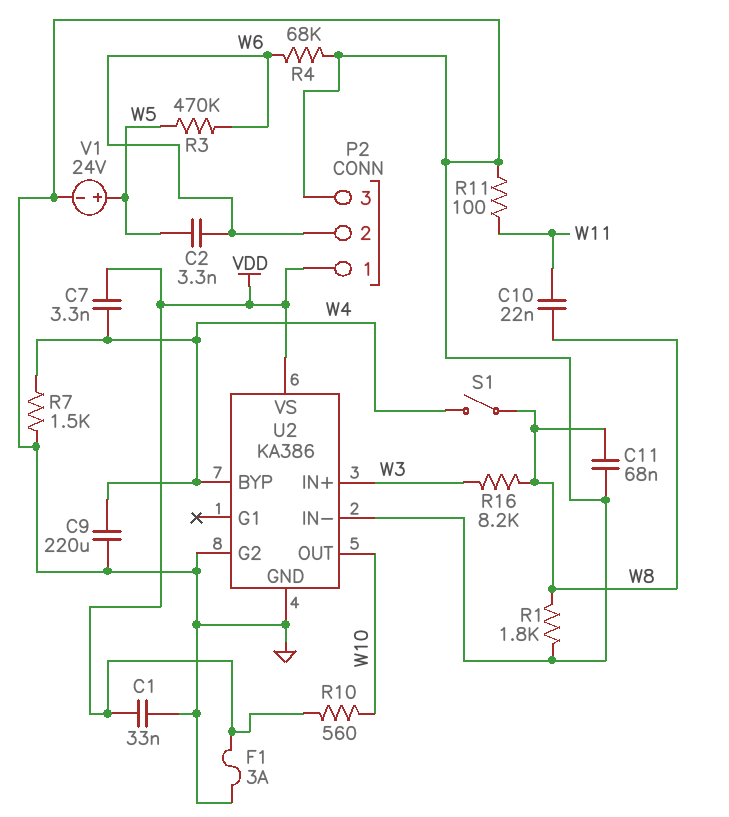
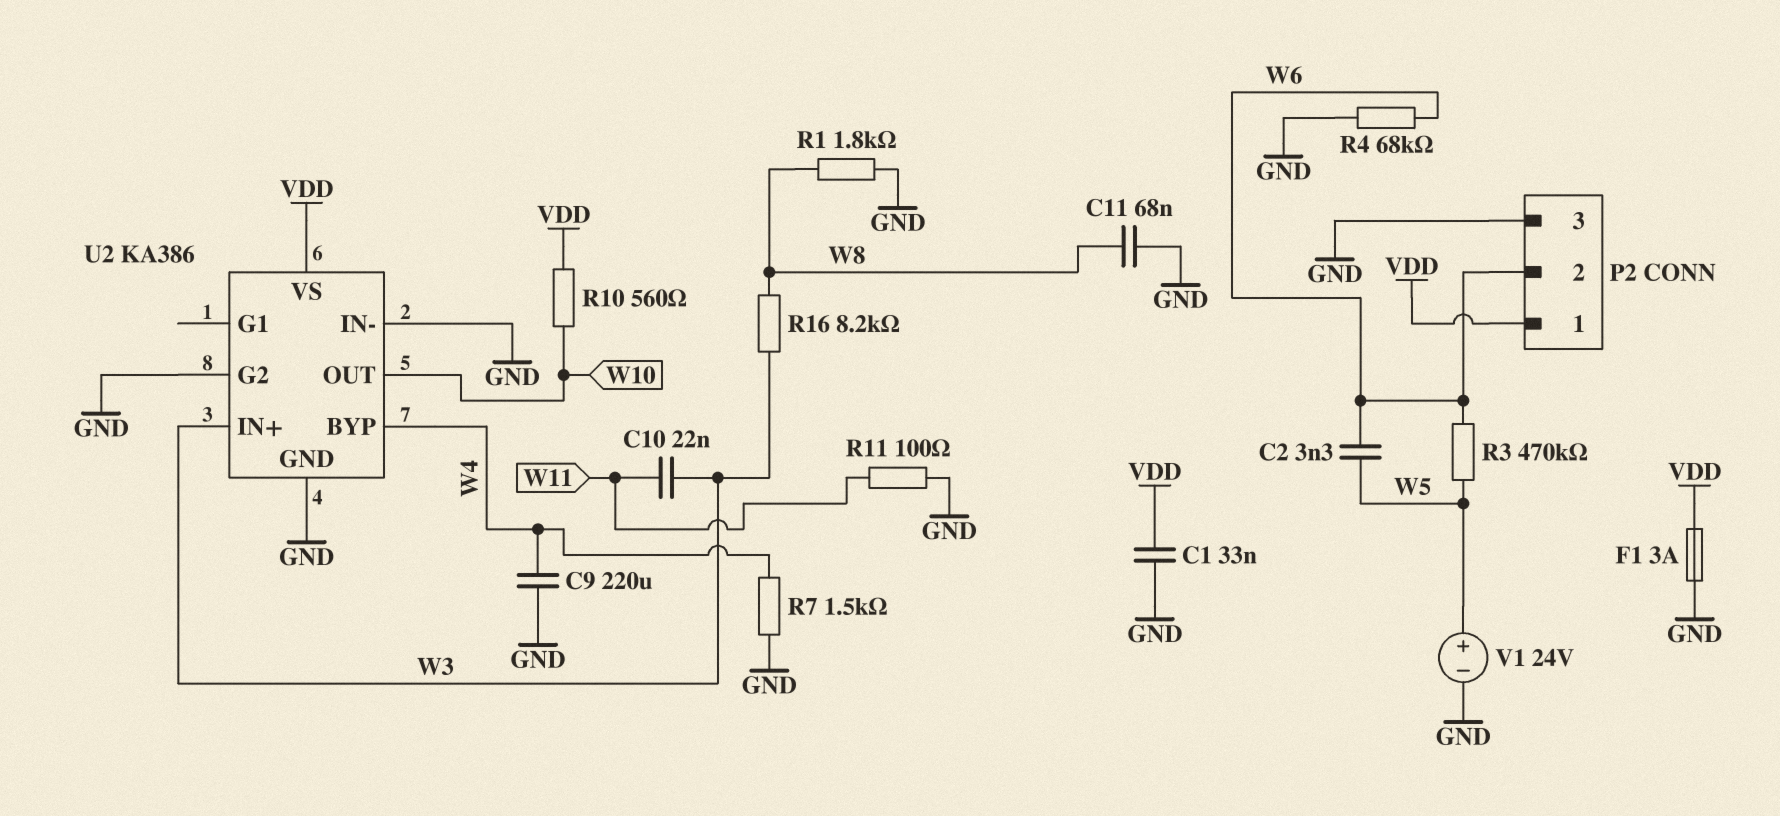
C7: 3.3nF (VDD, W4) -> none
C10: 22nF (W8, W11) -> 22nF (W3, W11)
S1: switch (W4, W8) -> none

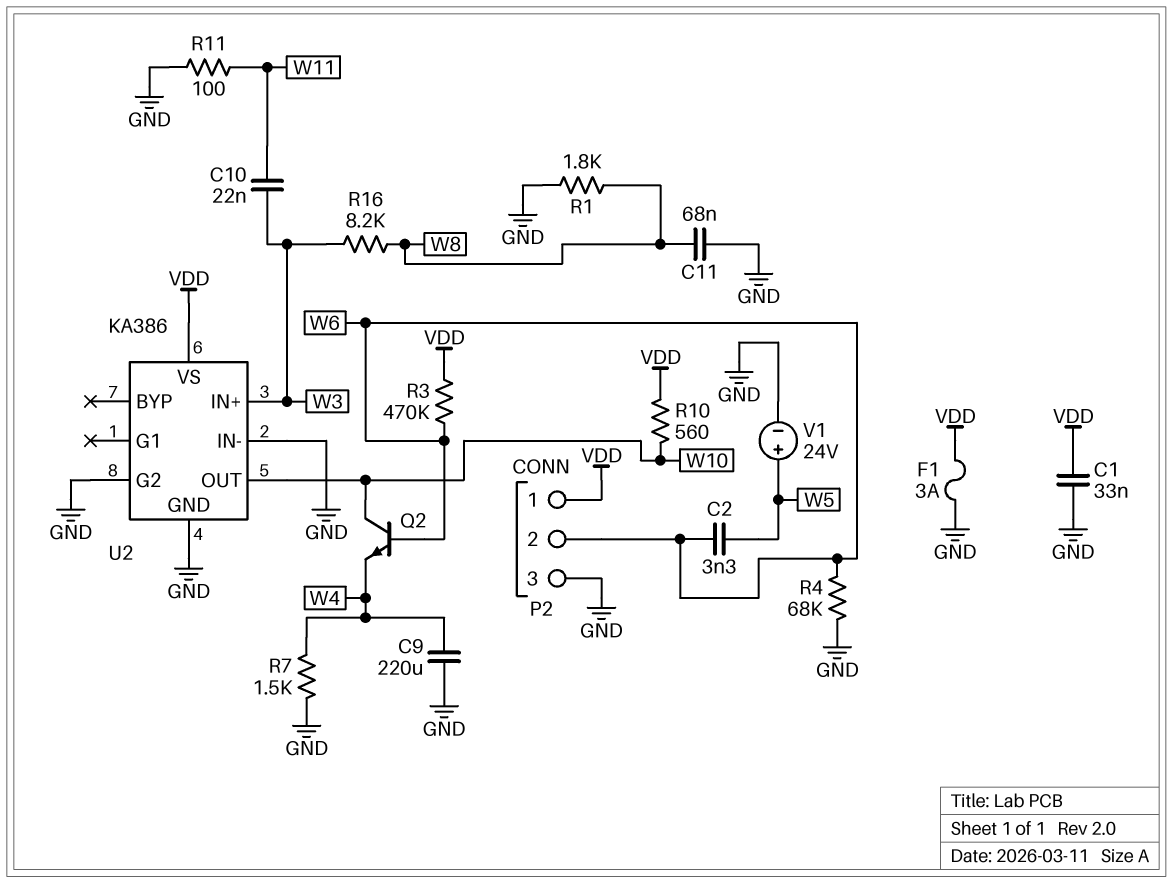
Q2: none -> NPN (B W6, C W10, E W4)
R3: 470k (W5, W6) -> 470k (VDD, W6)
U2 pin BYP: W4 -> none

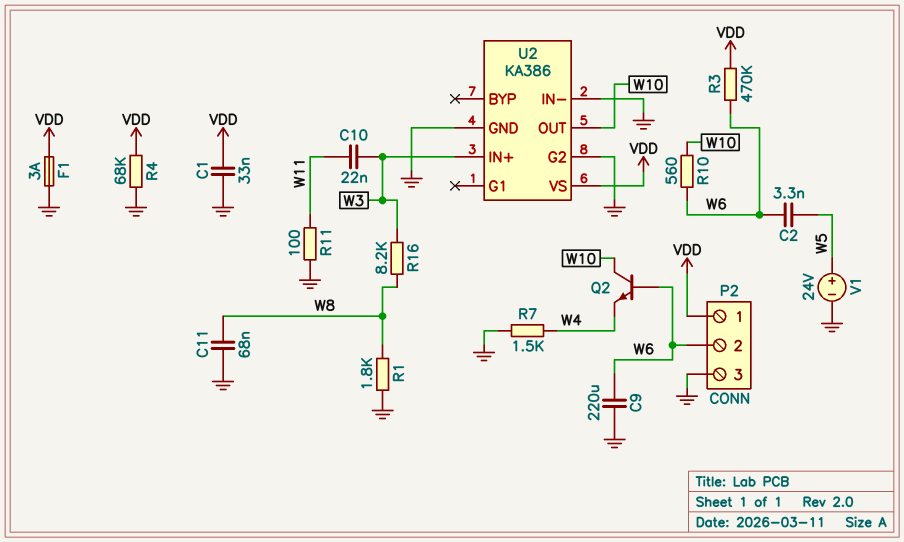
C9: 220uF (GND, W4) -> 220uF (GND, W6)
R4: 68k (GND, W6) -> 68k (GND, VDD)
R10: 560 (VDD, W10) -> 560 (W6, W10)

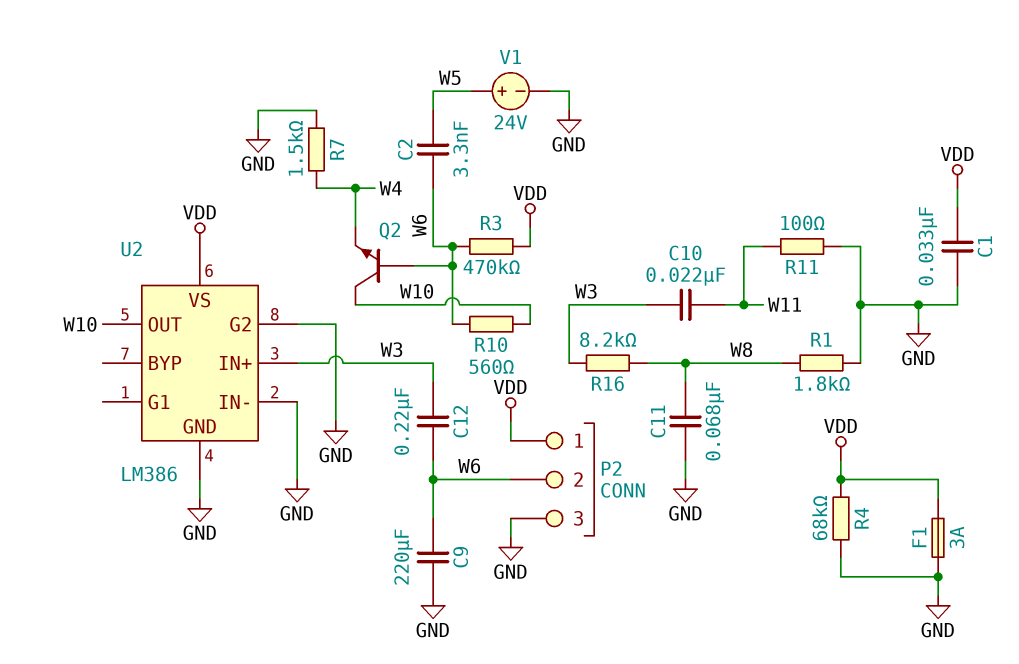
C12: none -> 220nF (W3, W6)
U2: KA386 -> LM386

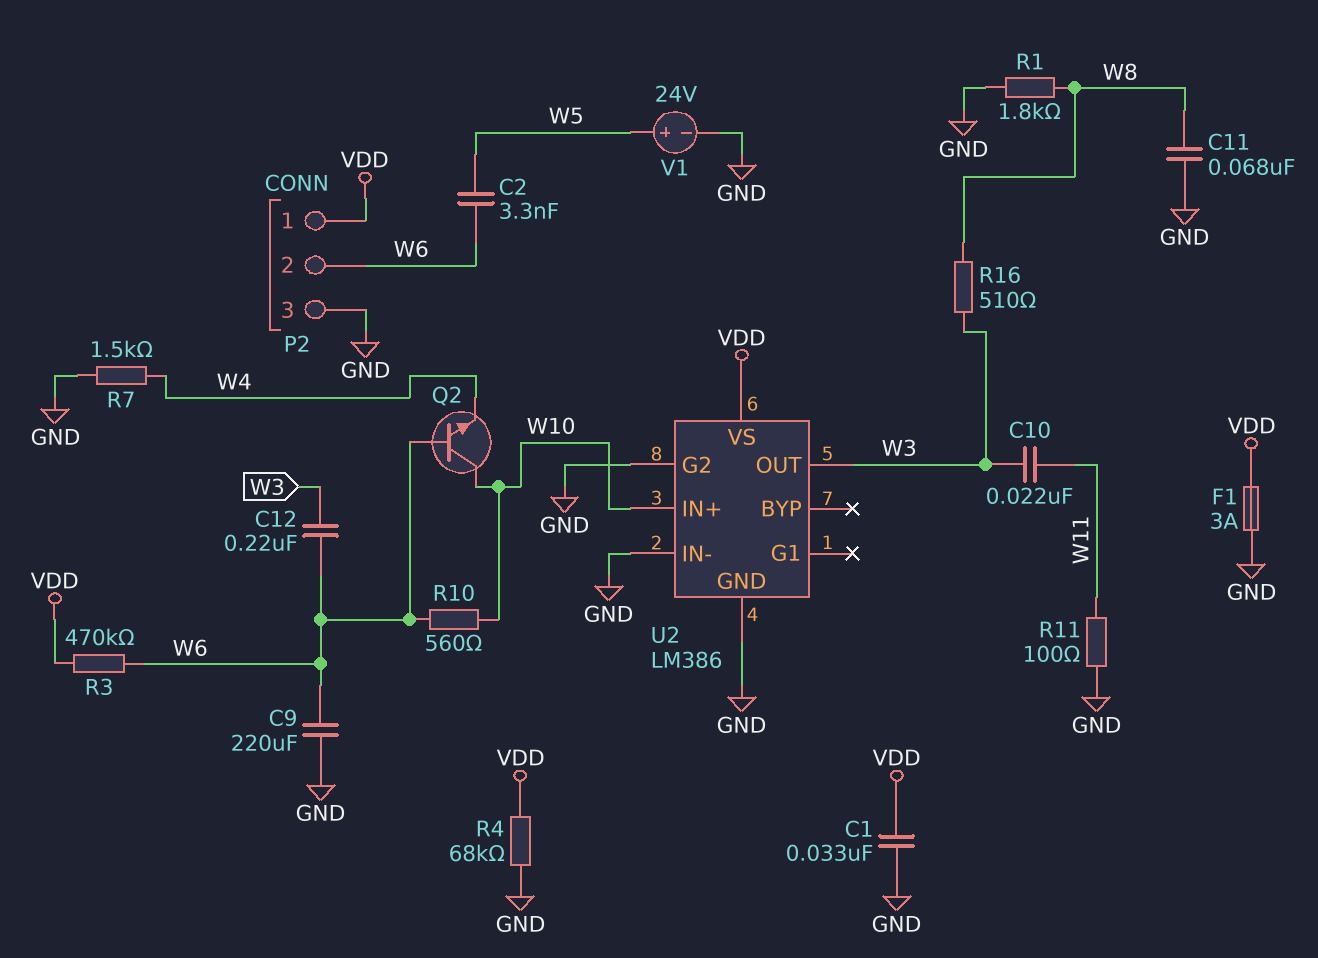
R16: 8.2k (W3, W8) -> 510 (W3, W8)
U2 pin IN+: W3 -> W10
U2 pin OUT: W10 -> W3

